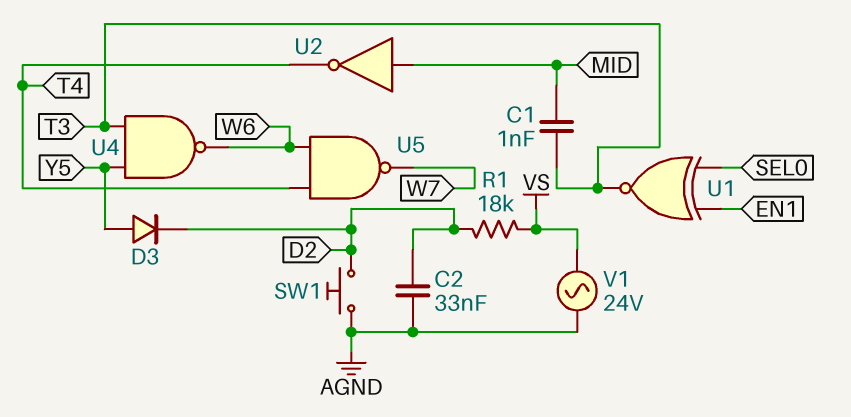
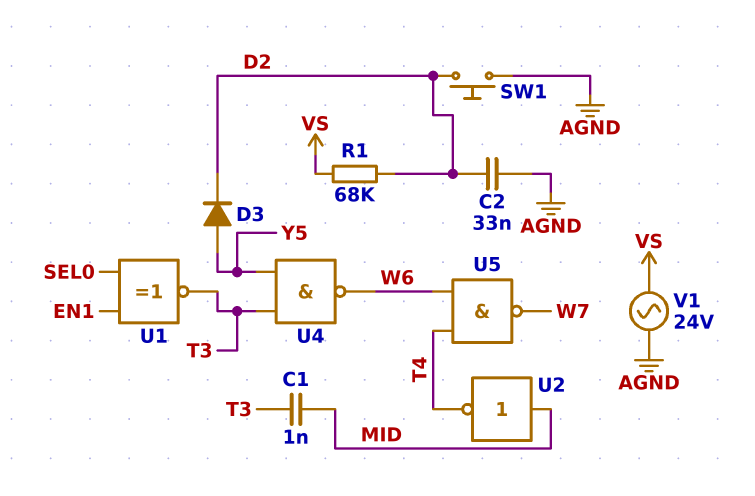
R1: 18k (D2, VS) -> 68k (D2, VS)

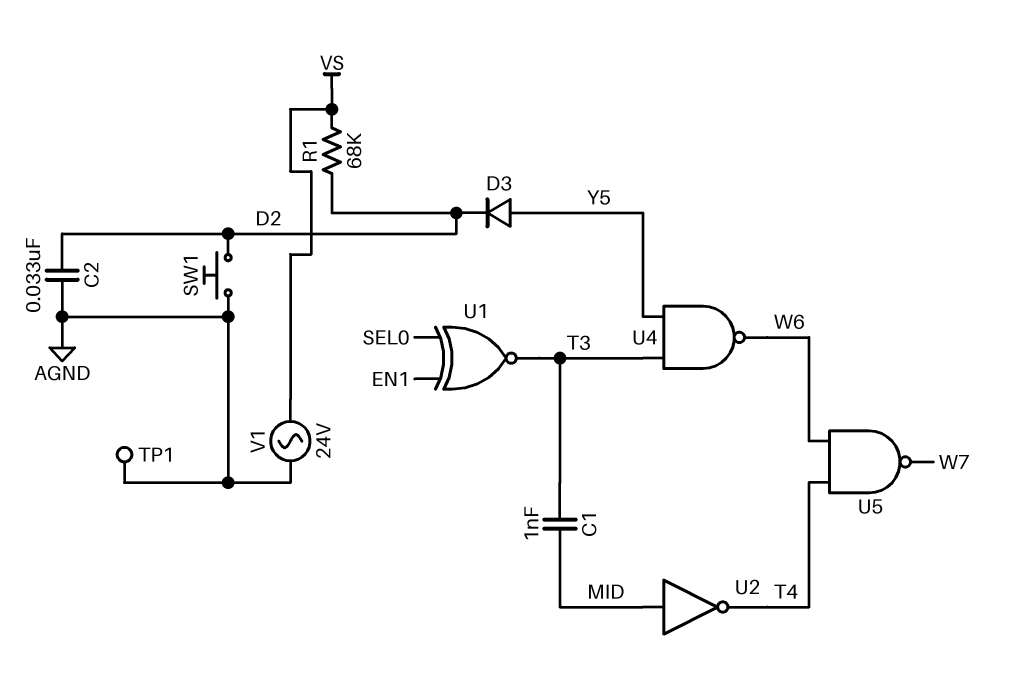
TP1: none -> test point (AGND)

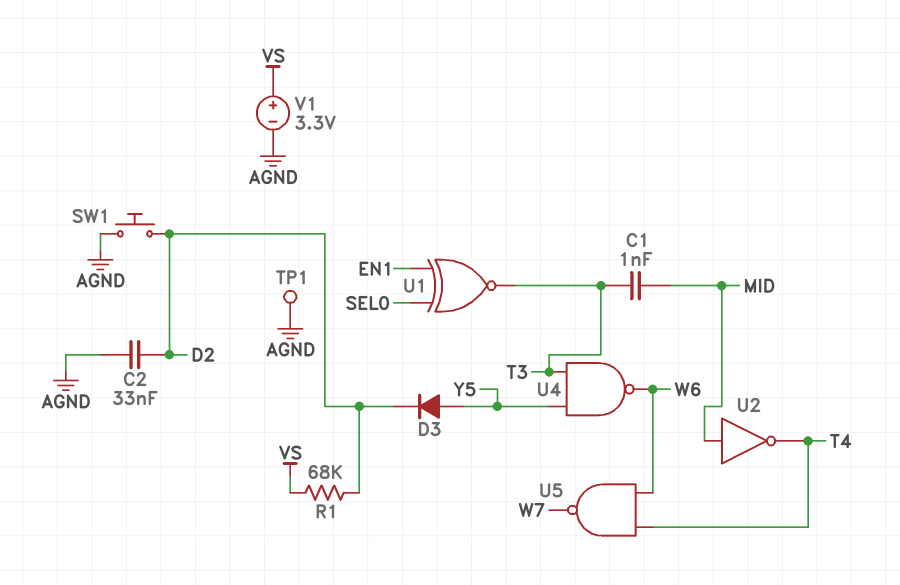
V1: AC 24V (AGND, VS) -> 3.3V (plus VS, minus AGND)

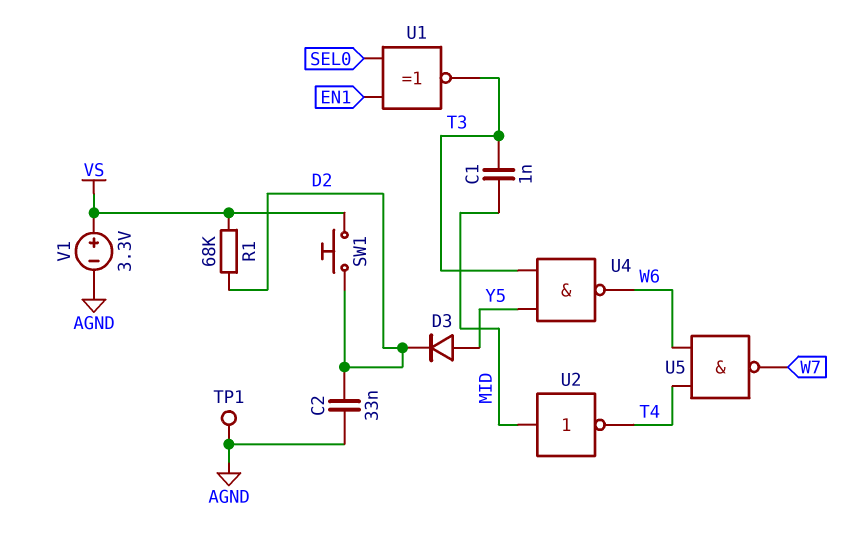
SW1: button (AGND, D2) -> button (D2, VS)

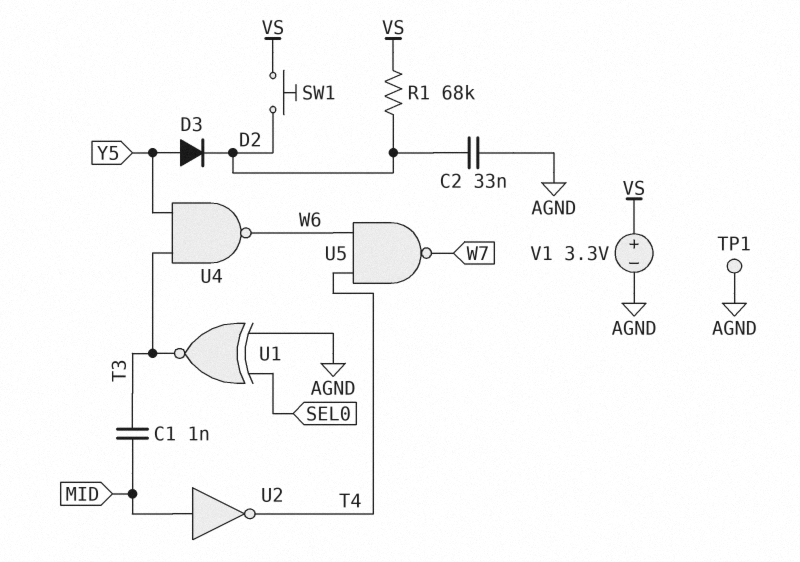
U1: XNOR (in EN1, in SEL0, out T3) -> XNOR (in AGND, in SEL0, out T3)

